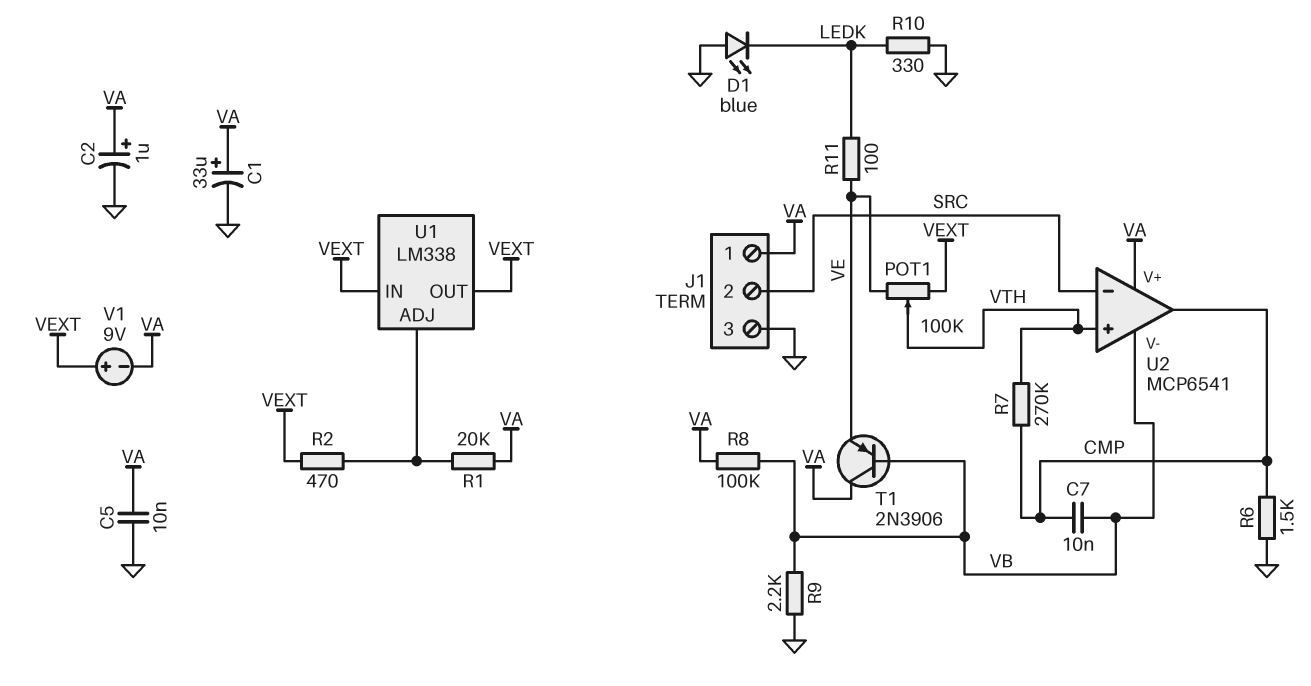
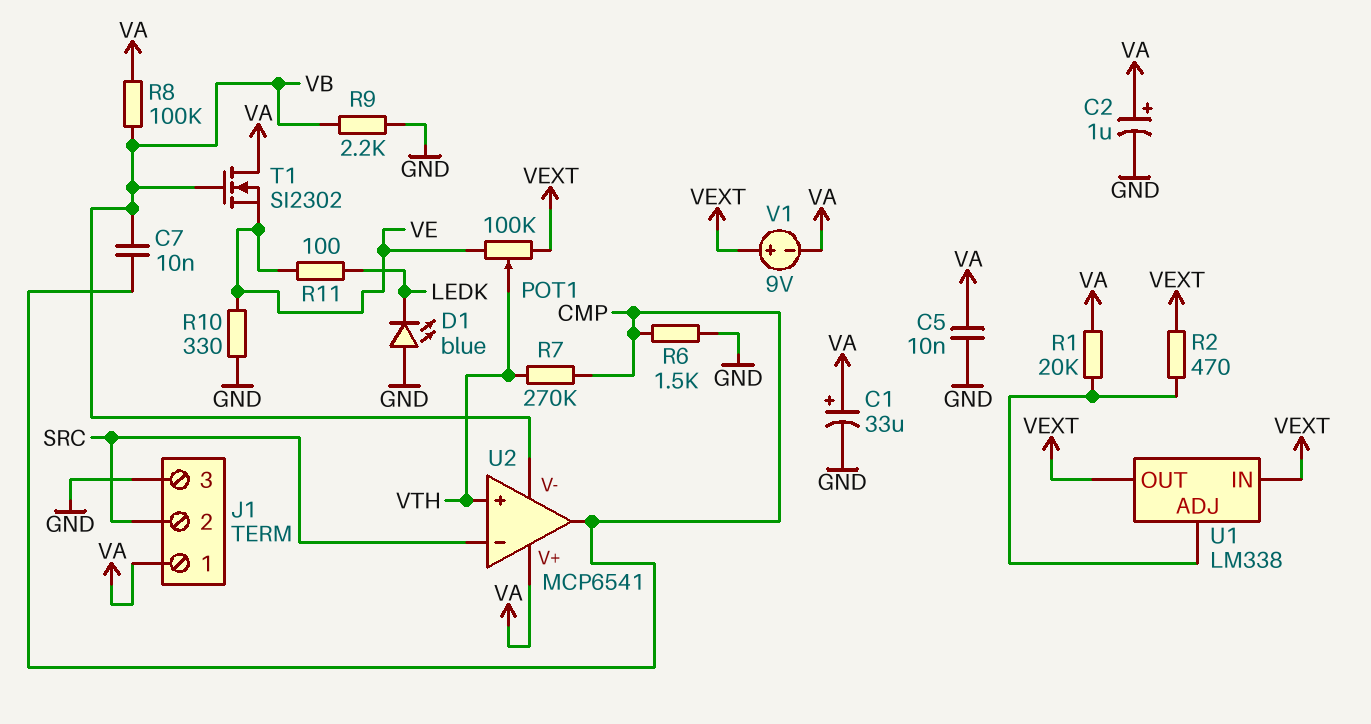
R10: 330 (GND, LEDK) -> 330 (GND, VE)
T1: PNP 2N3906 (B VB, C VA, E VE) -> NMOS SI2302 (G VB, D VA, S VE)

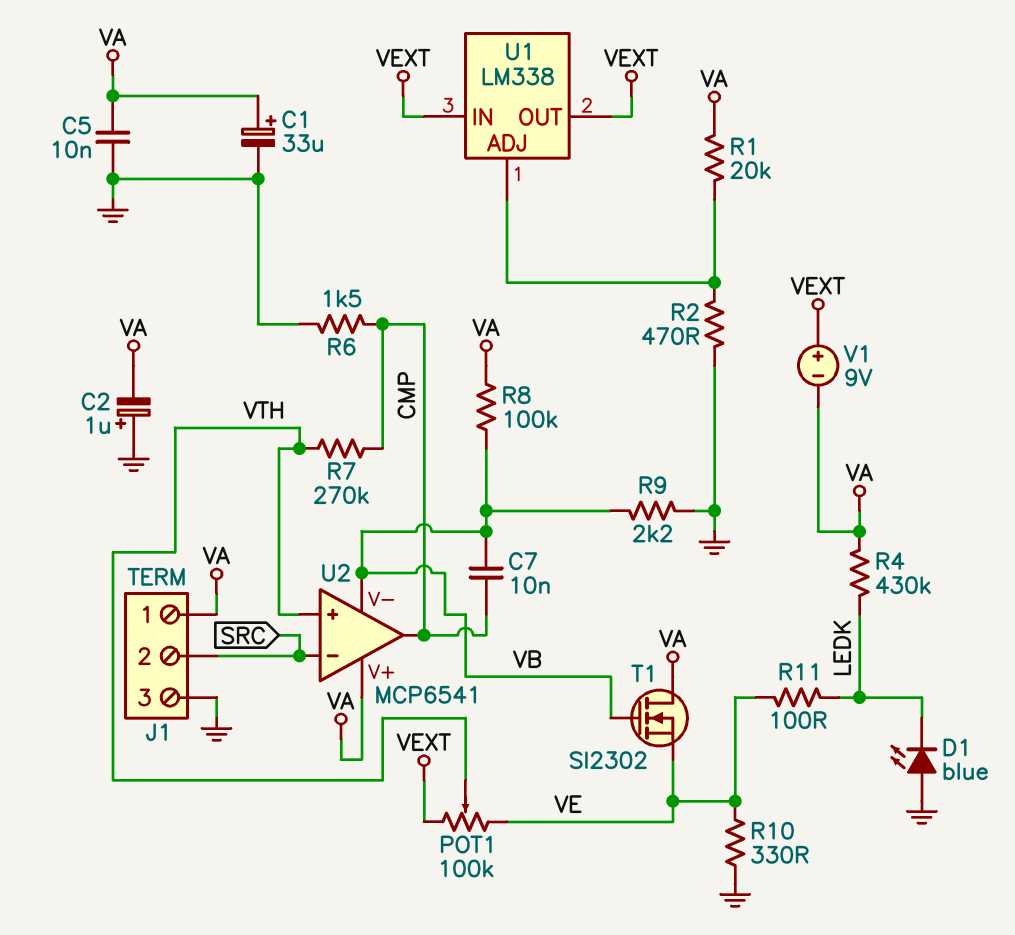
C2: 1uF (plus VA, minus GND) -> 1uF (plus GND, minus VA)
R2: 470 (U1/ADJ, VEXT) -> 470 (GND, U1/ADJ)
R4: none -> 430k (LEDK, VA)

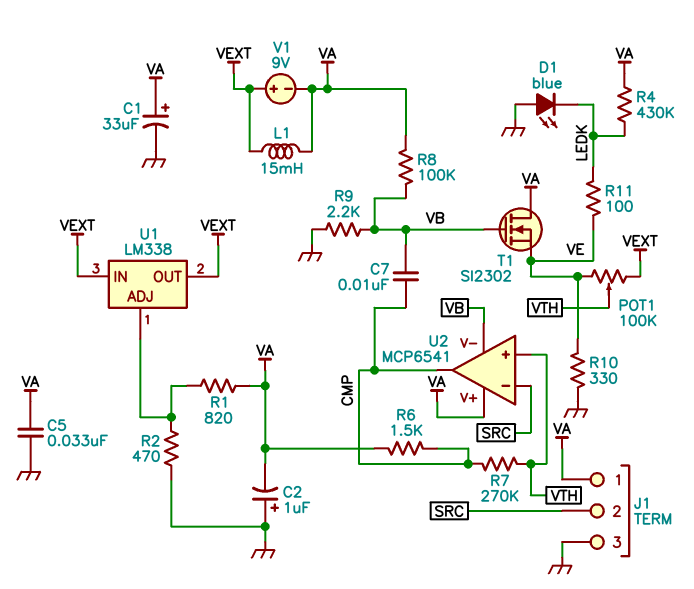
C5: 10nF (GND, VA) -> 33nF (GND, VA)
L1: none -> 15mH (VA, VEXT)
R1: 20k (U1/ADJ, VA) -> 820 (U1/ADJ, VA)
R6: 1.5k (CMP, GND) -> 1.5k (CMP, VA)

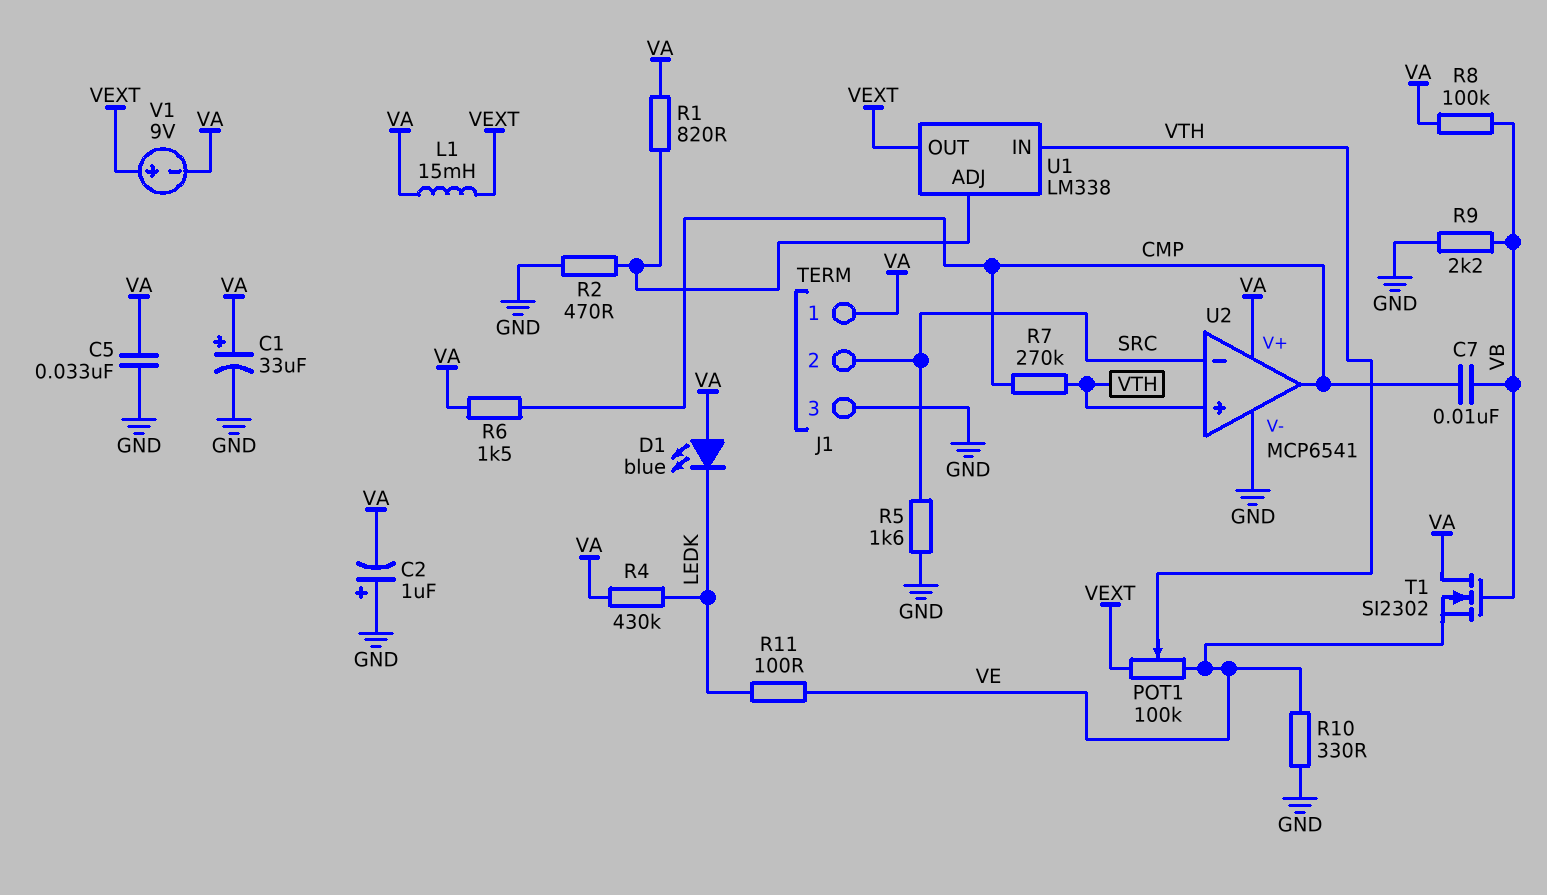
D1: LED blue (A GND, K LEDK) -> LED blue (A VA, K LEDK)
R5: none -> 1.6k (GND, SRC)
U1 pin IN: VEXT -> VTH
U2 pin V-: VB -> GND

